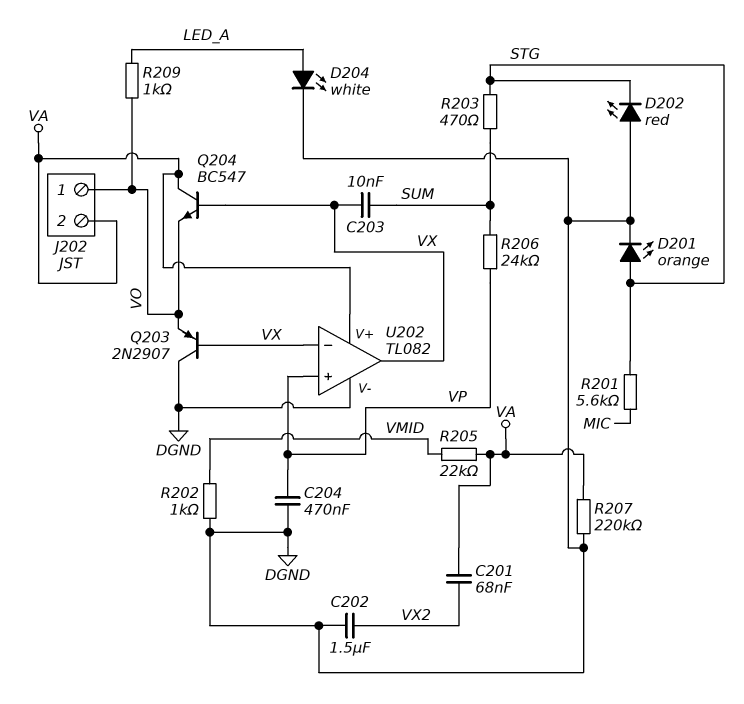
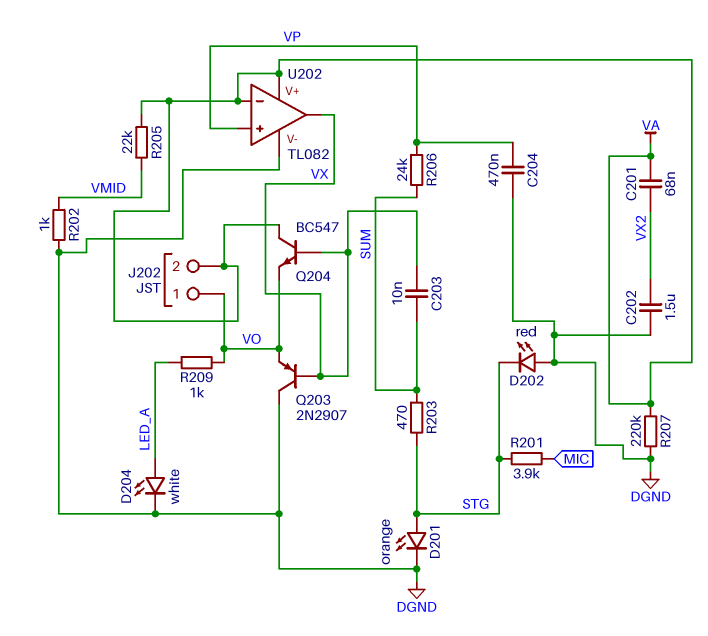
R201: 5.6k (MIC, STG) -> 3.9k (MIC, STG)
U202 pin in-: VX -> VA

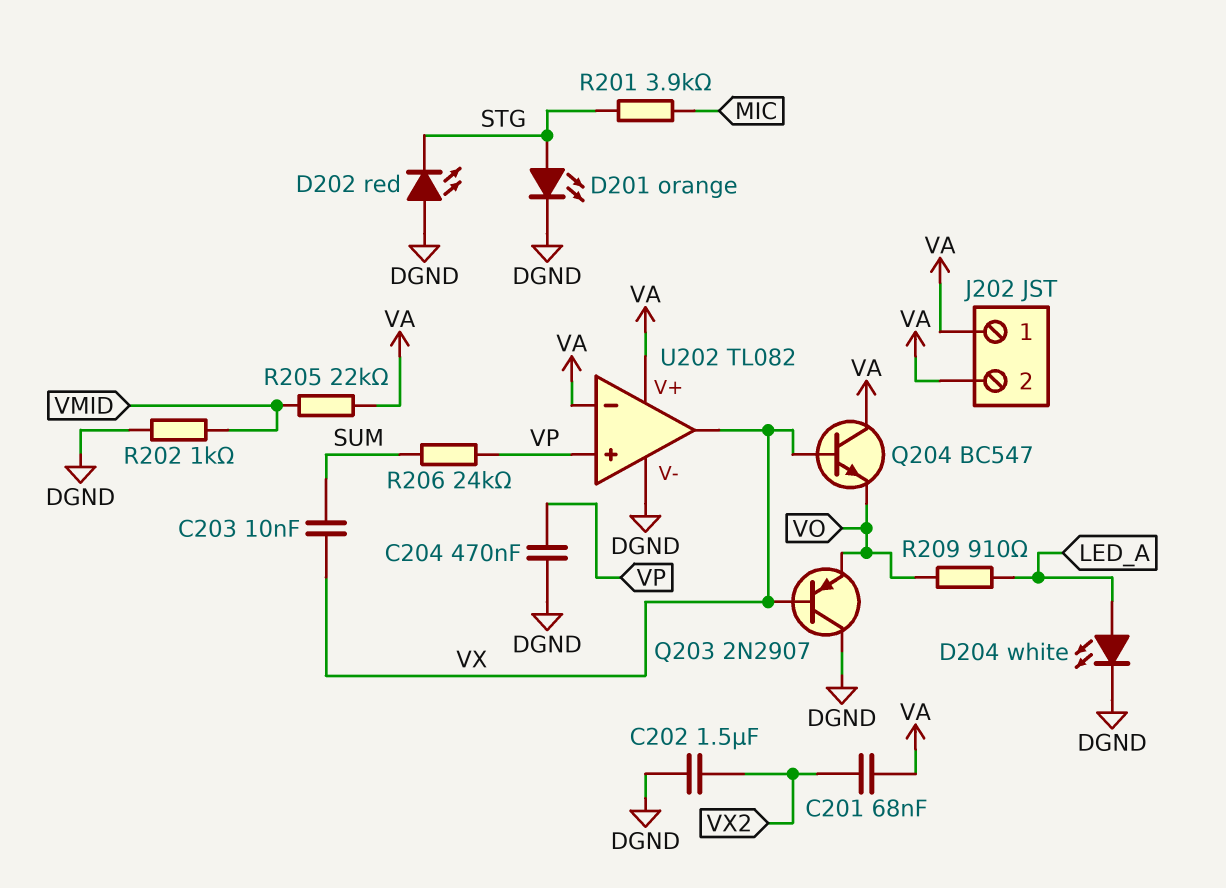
J202 pin 1: VO -> VA
R203: 470 (STG, SUM) -> none
R207: 220k (DGND, VA) -> none
R209: 1k (LED_A, VO) -> 910 (LED_A, VO)

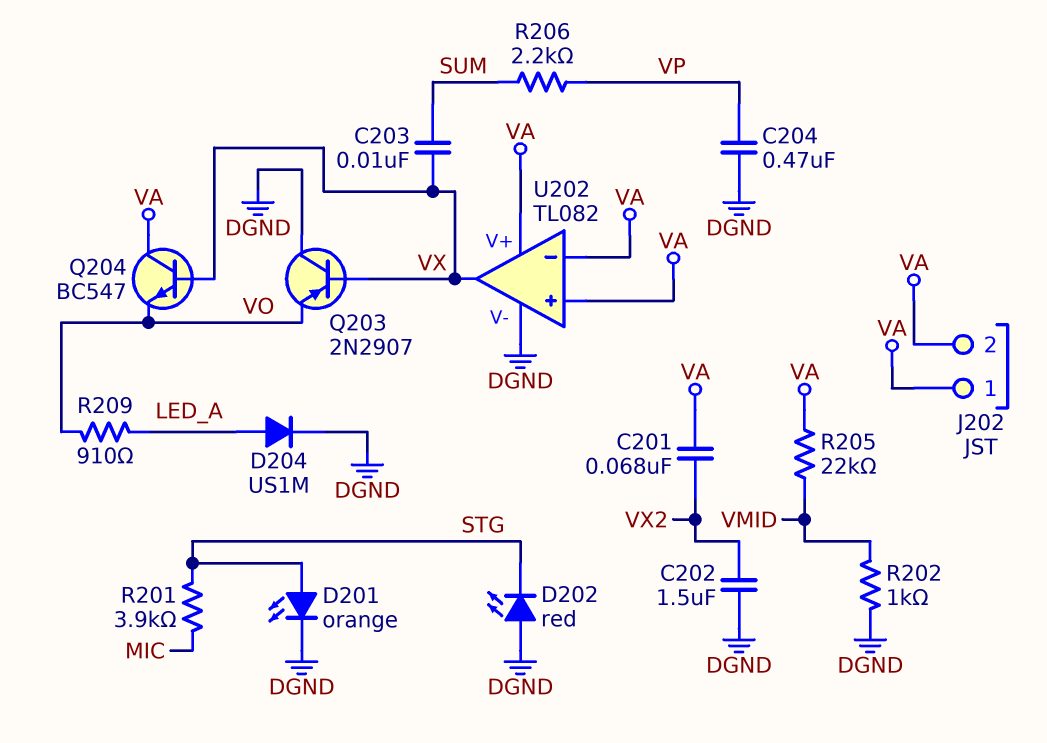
D204: LED white (A LED_A, K DGND) -> diode US1M (A LED_A, K DGND)
R206: 24k (SUM, VP) -> 2.2k (SUM, VP)
U202 pin in+: VP -> VA

